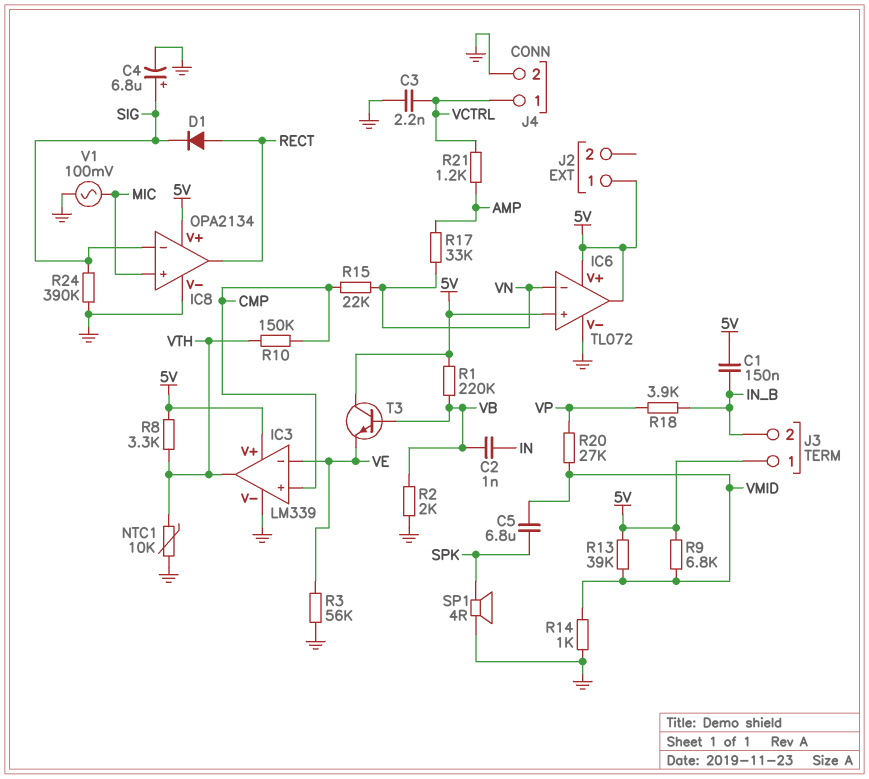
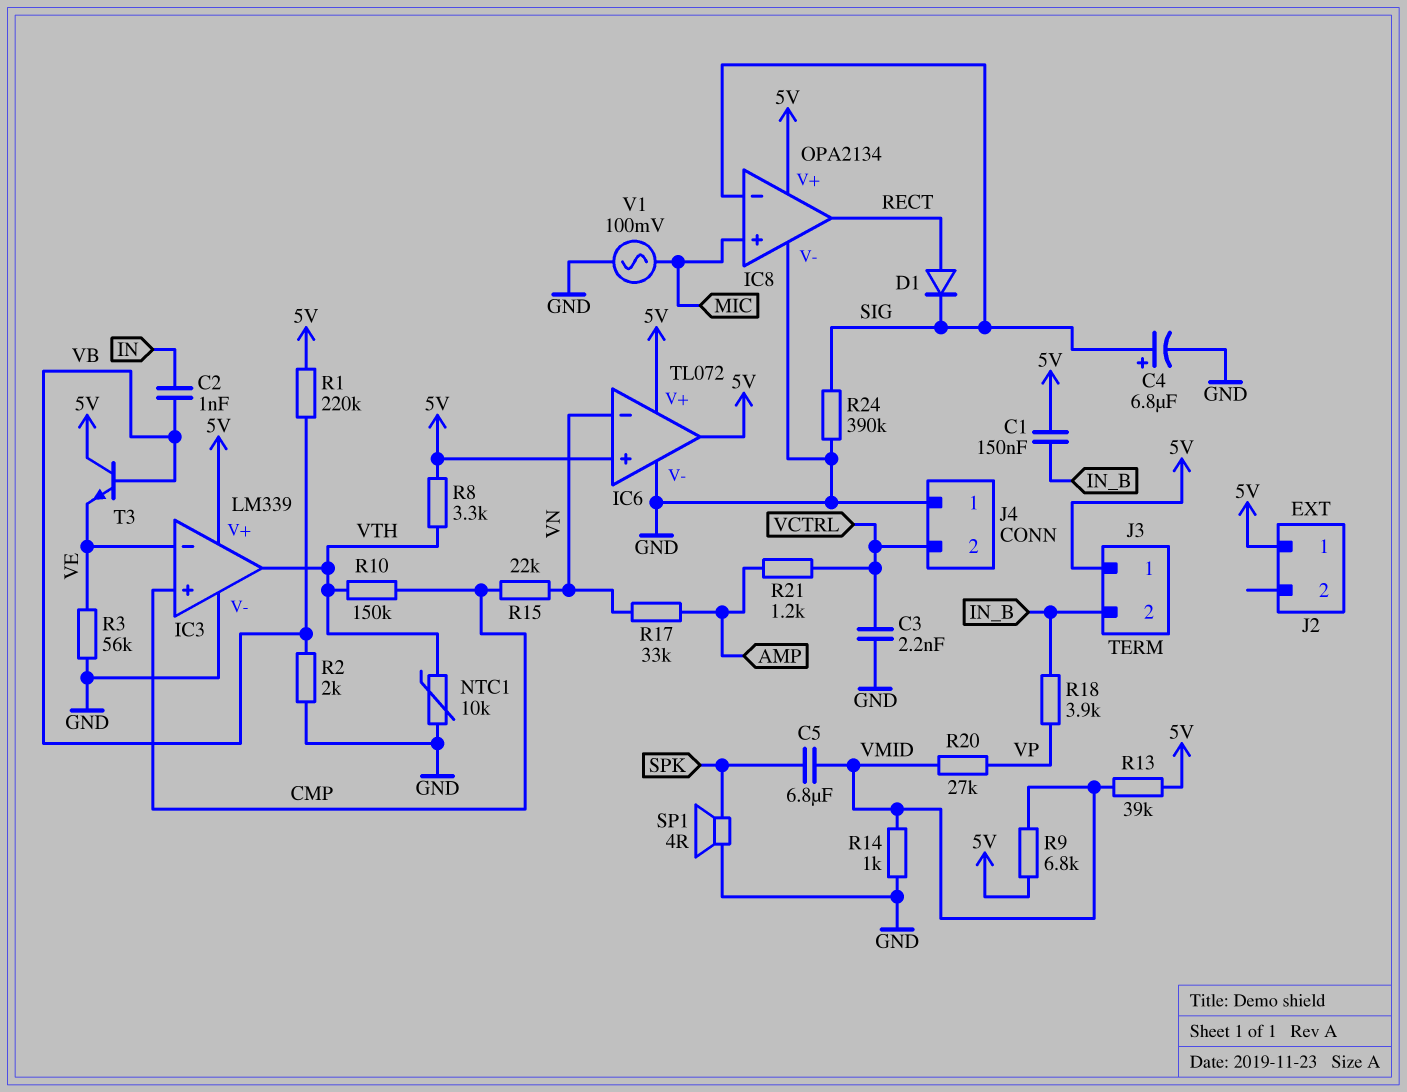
J4 pin 1: VCTRL -> GND
J4 pin 2: GND -> VCTRL

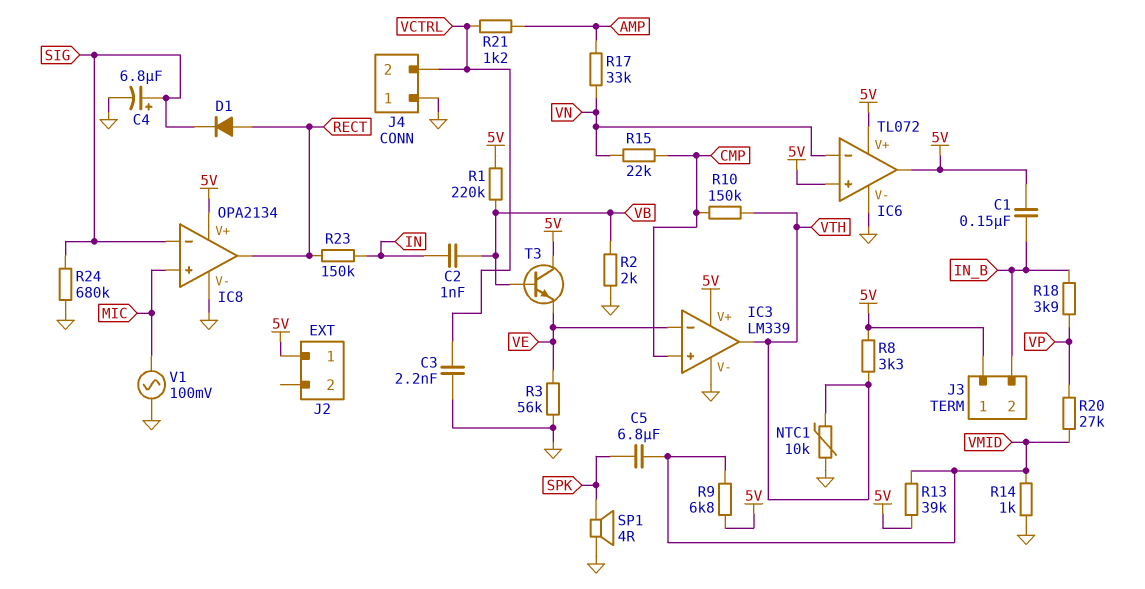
R23: none -> 150k (IN, RECT)
R24: 390k (GND, SIG) -> 680k (GND, SIG)

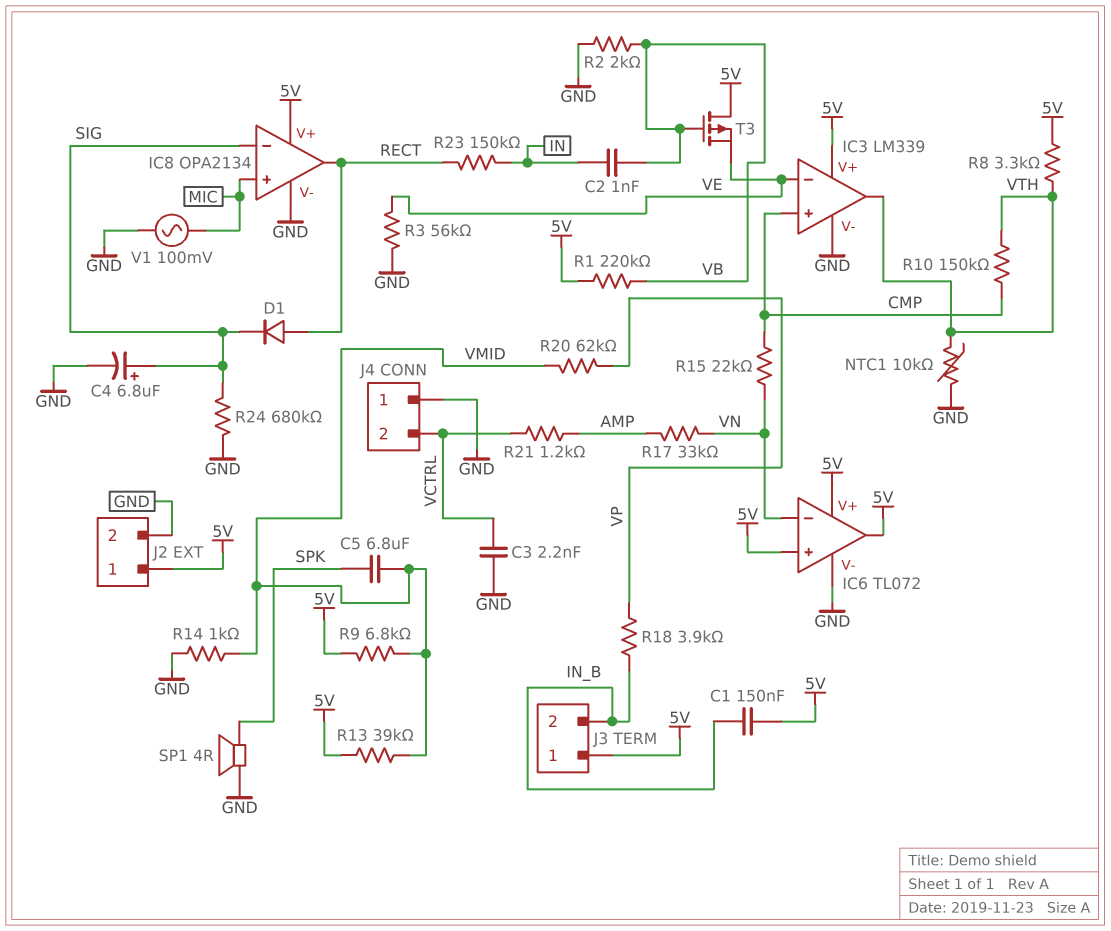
J2 pin 2: none -> GND
R20: 27k (VMID, VP) -> 62k (VMID, VP)
T3: NPN (B VB, C 5V, E VE) -> PMOS (G VB, D 5V, S VE)

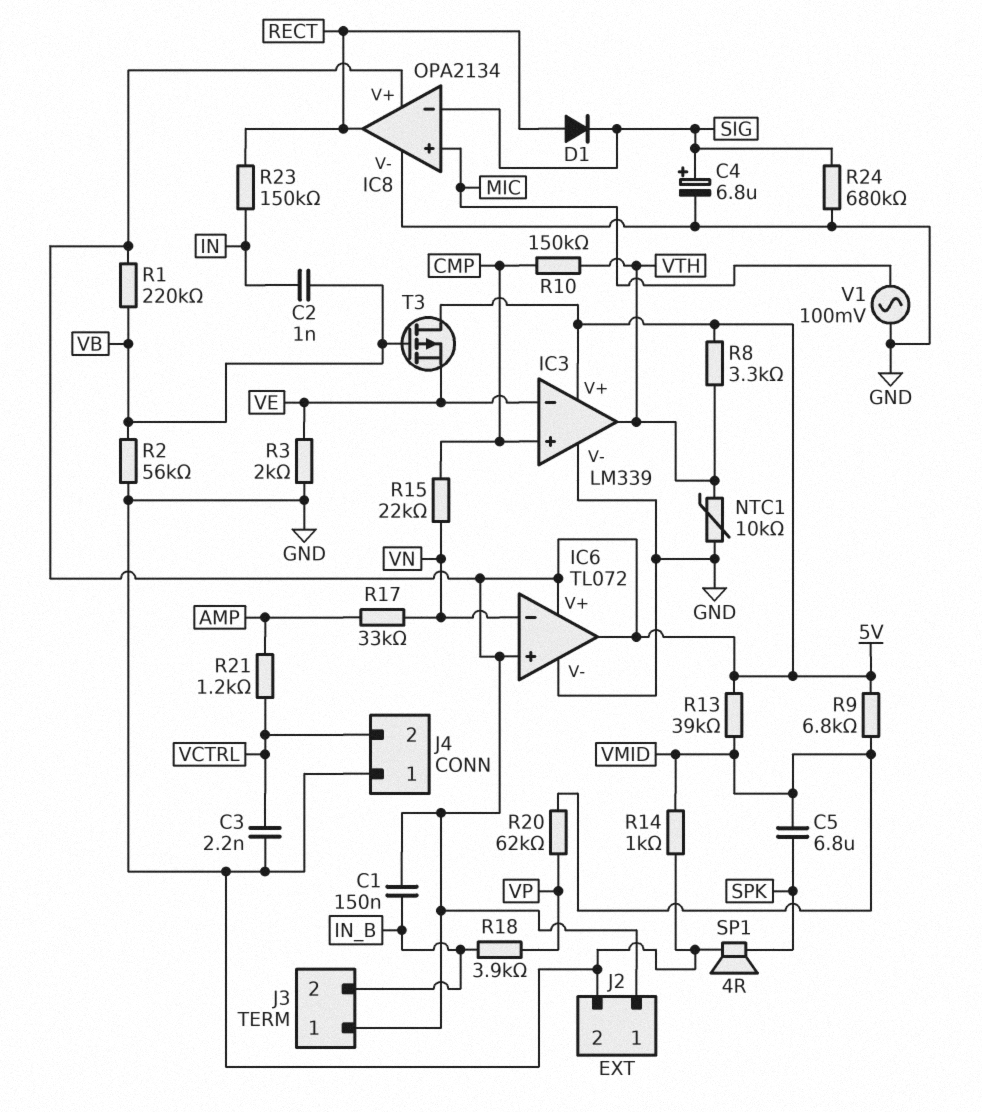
R2: 2k (GND, VB) -> 56k (GND, VB)
R3: 56k (GND, VE) -> 2k (GND, VE)

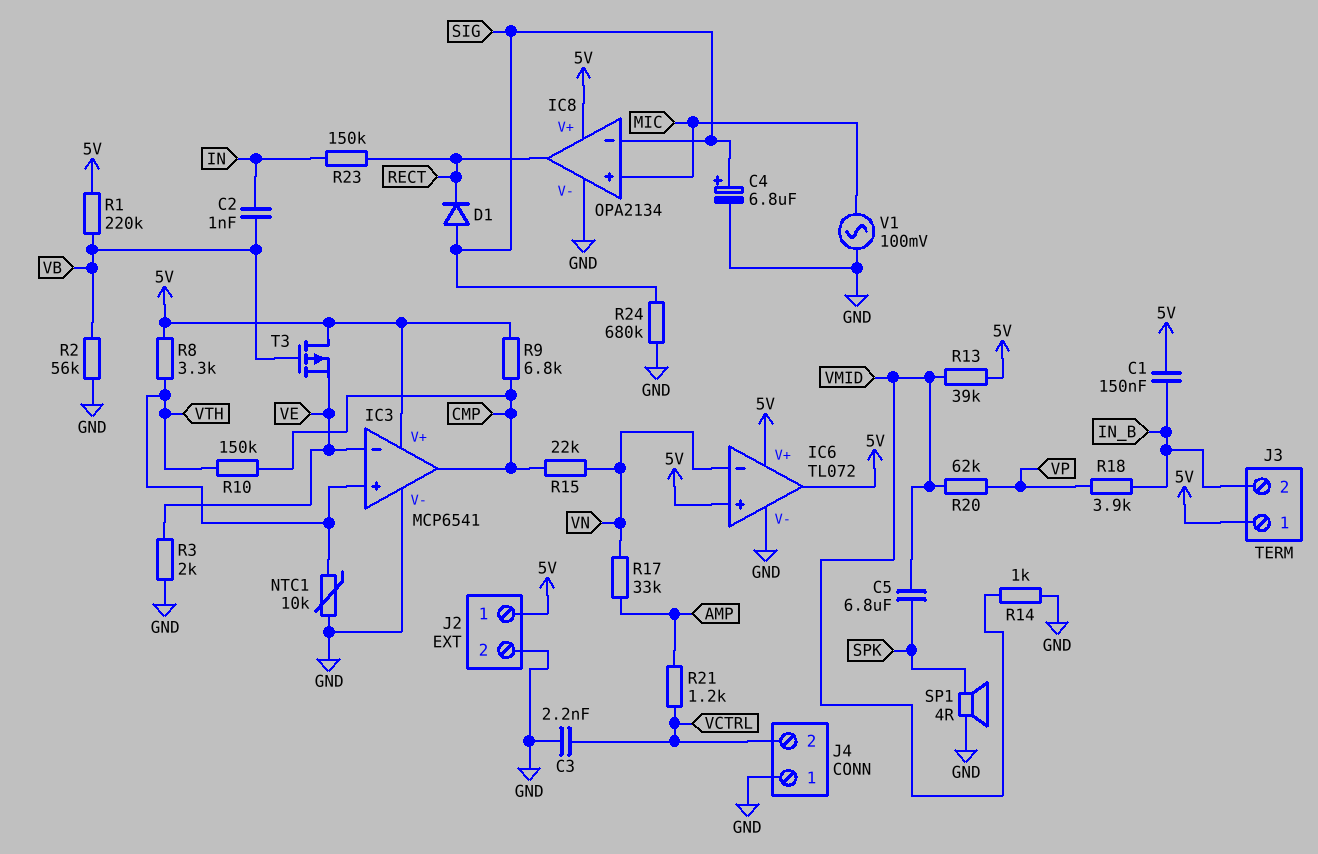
D1: diode (A RECT, K SIG) -> diode (A SIG, K RECT)
IC3: LM339 -> MCP6541
IC3 pin in+: CMP -> VTH
IC3 pin out: VTH -> CMP
R9: 6.8k (5V, VMID) -> 6.8k (5V, CMP)

